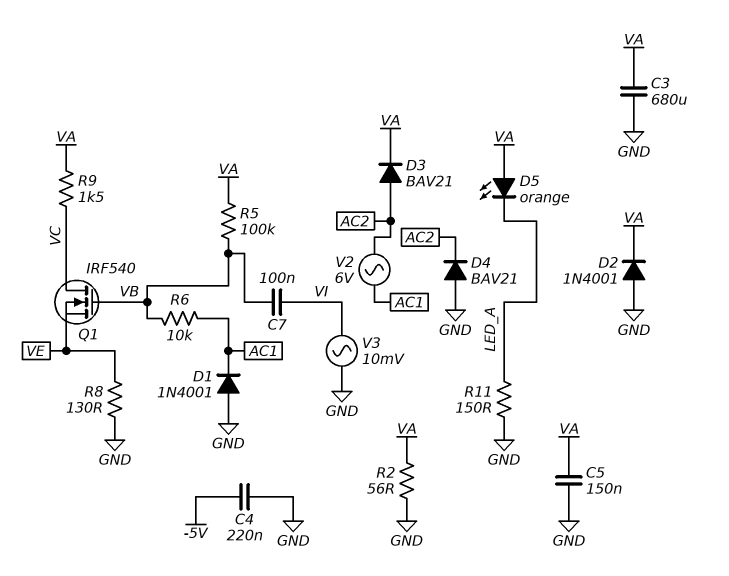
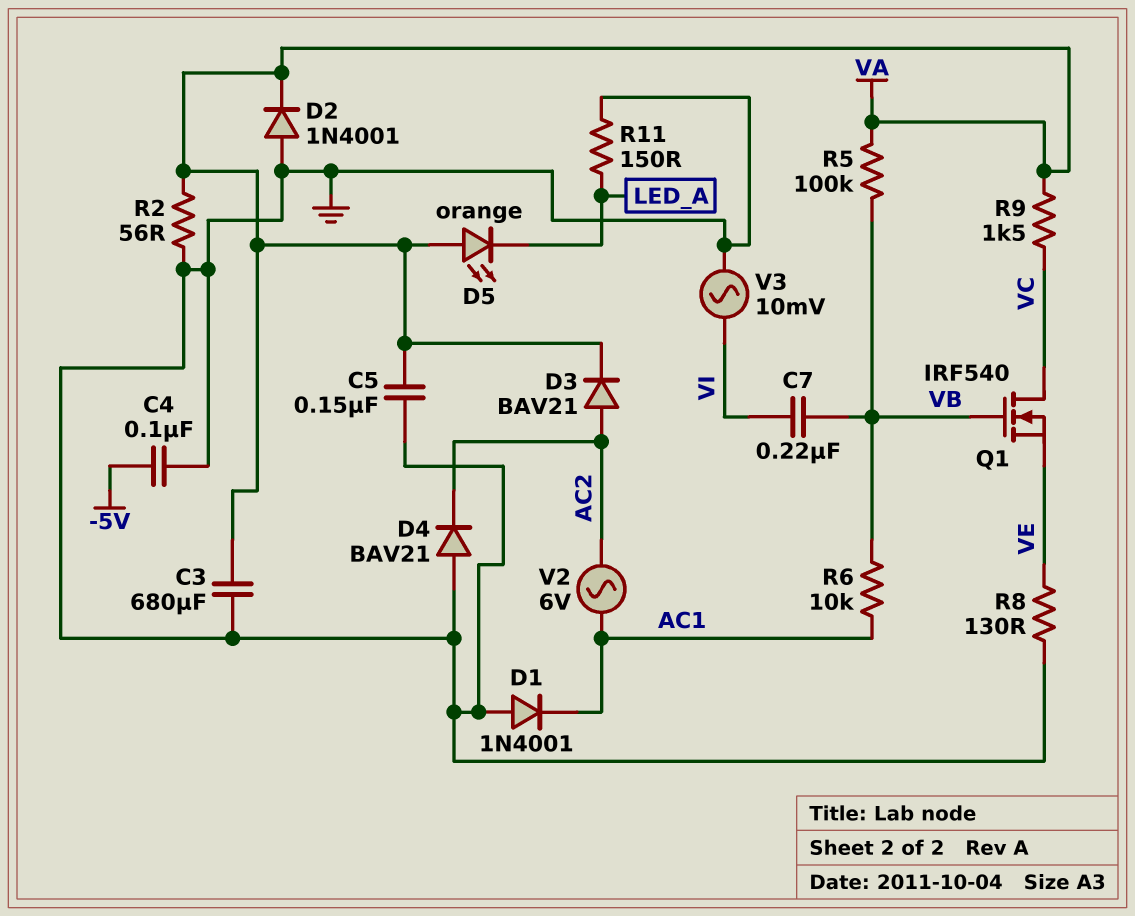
C4: 220nF (-5V, GND) -> 100nF (-5V, GND)
C7: 100nF (VB, VI) -> 220nF (VB, VI)

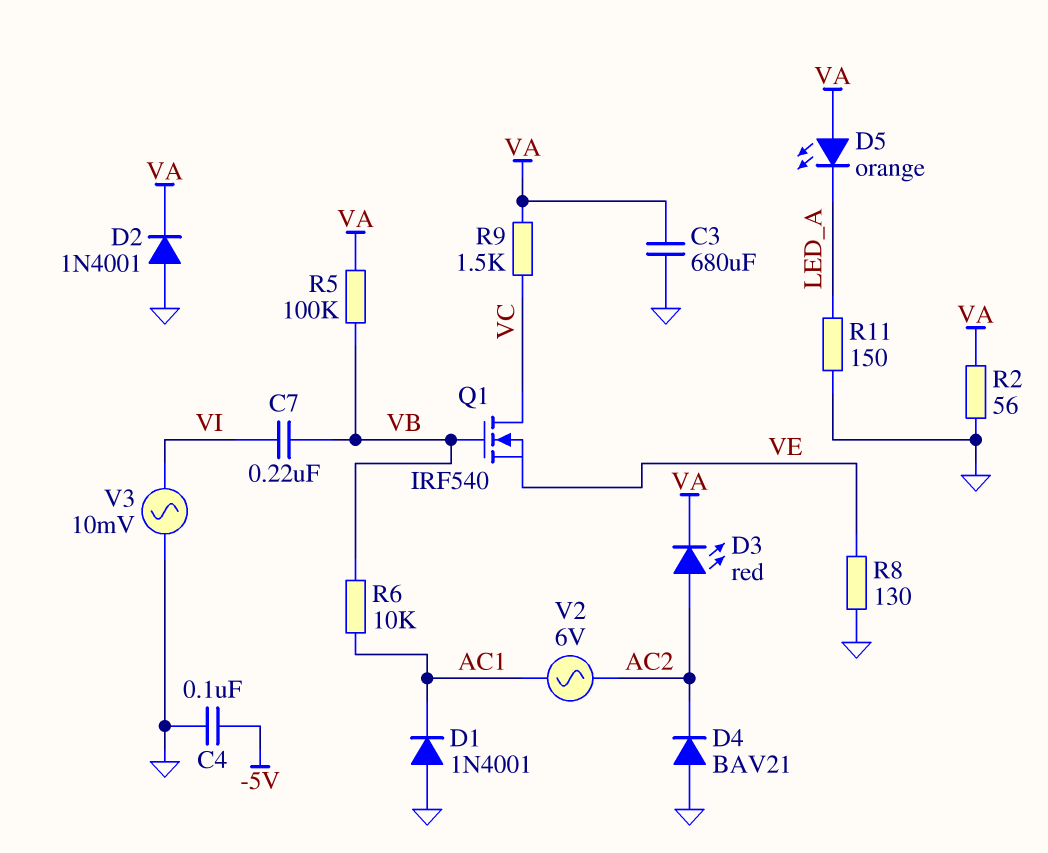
C5: 150nF (GND, VA) -> none
D3: diode BAV21 (A AC2, K VA) -> LED red (A AC2, K VA)

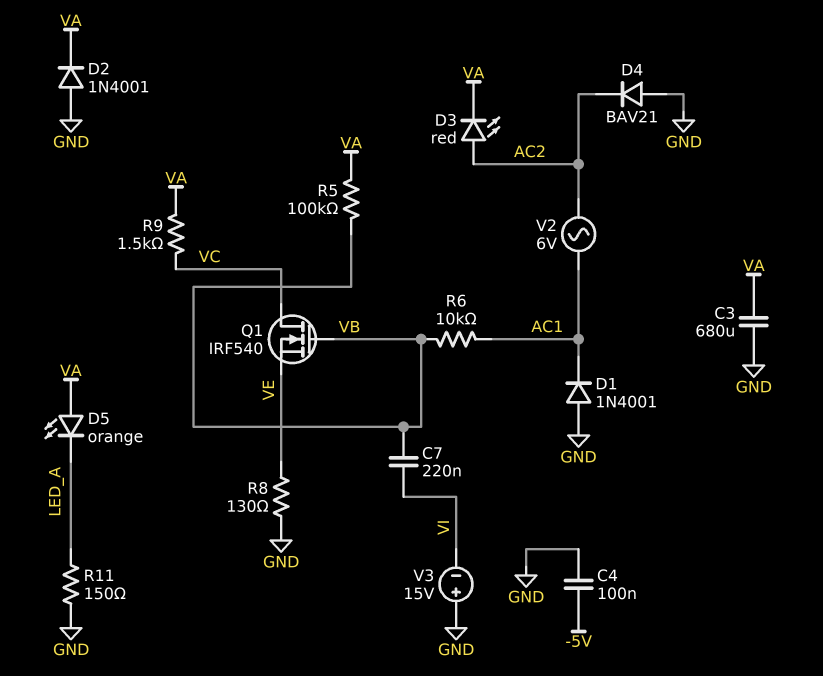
R2: 56 (GND, VA) -> none
V3: AC 10mV (GND, VI) -> 15V (plus GND, minus VI)

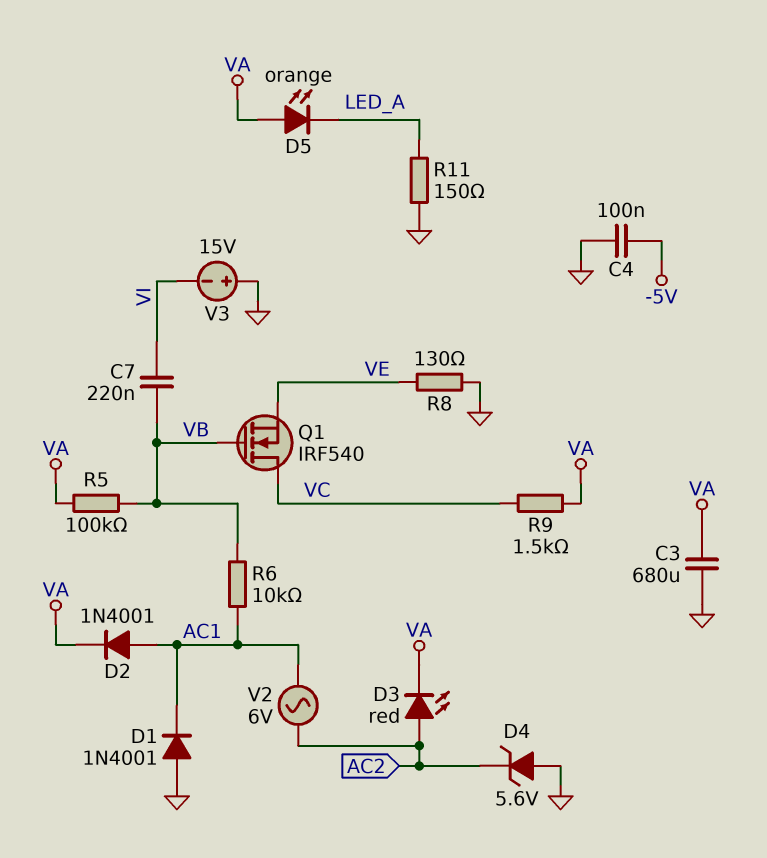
D2: diode 1N4001 (A GND, K VA) -> diode 1N4001 (A AC1, K VA)
D4: diode BAV21 (A GND, K AC2) -> zener 5.6V (A GND, K AC2)

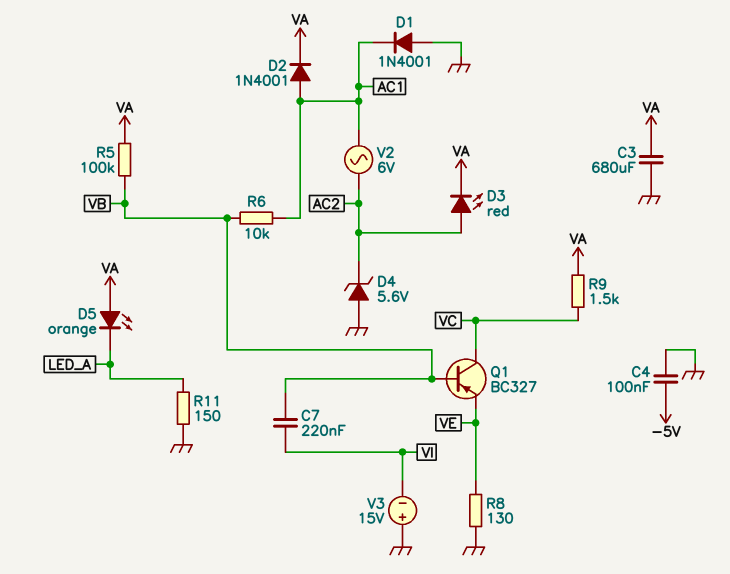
Q1: NMOS IRF540 (G VB, D VC, S VE) -> PNP BC327 (B VB, C VC, E VE)

